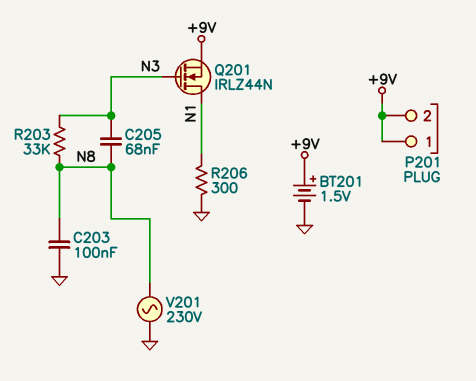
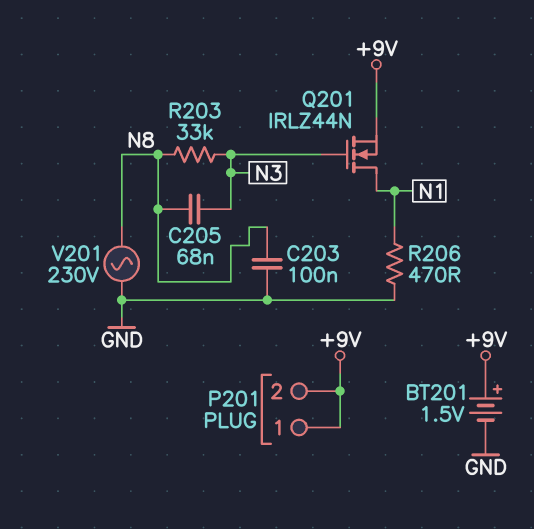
R206: 300 (GND, N1) -> 470 (GND, N1)

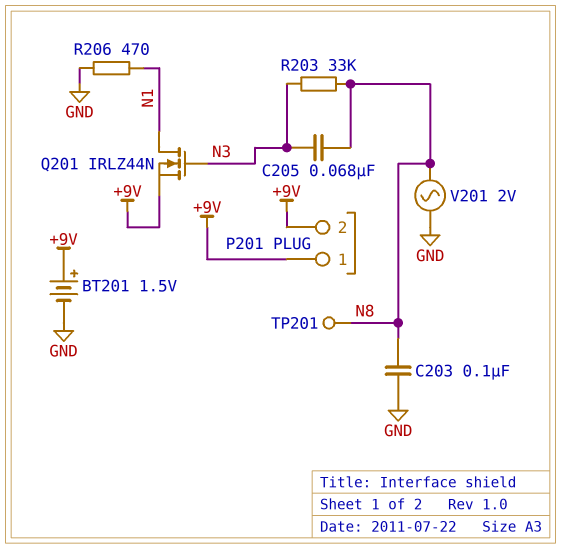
TP201: none -> test point (N8)
V201: AC 230V (GND, N8) -> AC 2V (GND, N8)

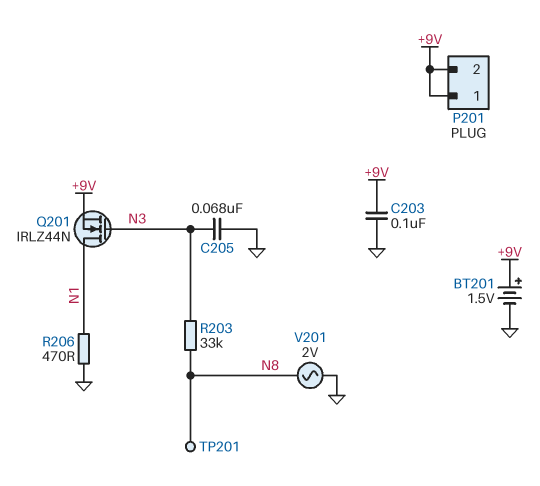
C203: 100nF (GND, N8) -> 100nF (+9V, GND)
C205: 68nF (N3, N8) -> 68nF (GND, N3)

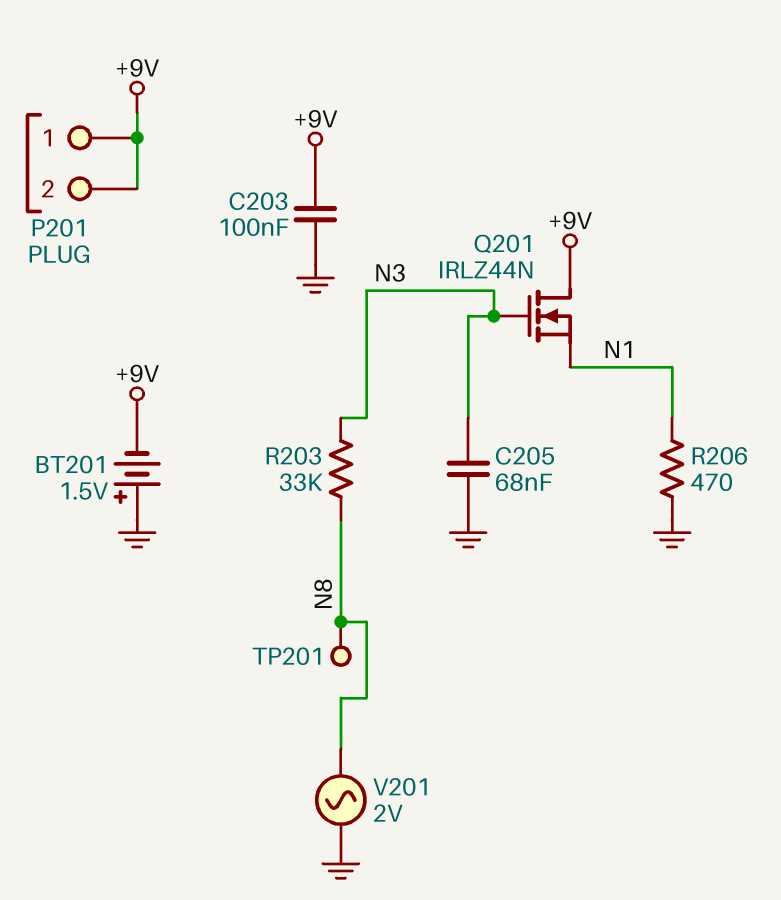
BT201: 1.5V (plus +9V, minus GND) -> 1.5V (plus GND, minus +9V)
Q201: NMOS IRLZ44N (G N3, D N1, S +9V) -> NMOS IRLZ44N (G N3, D +9V, S N1)

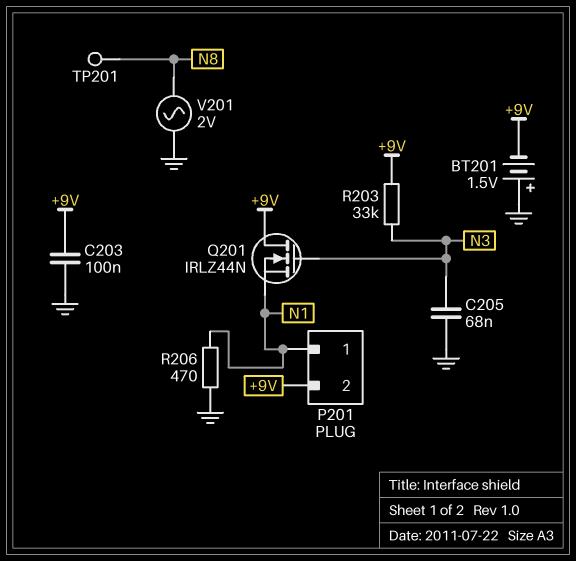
P201 pin 1: +9V -> N1
R203: 33k (N3, N8) -> 33k (+9V, N3)

